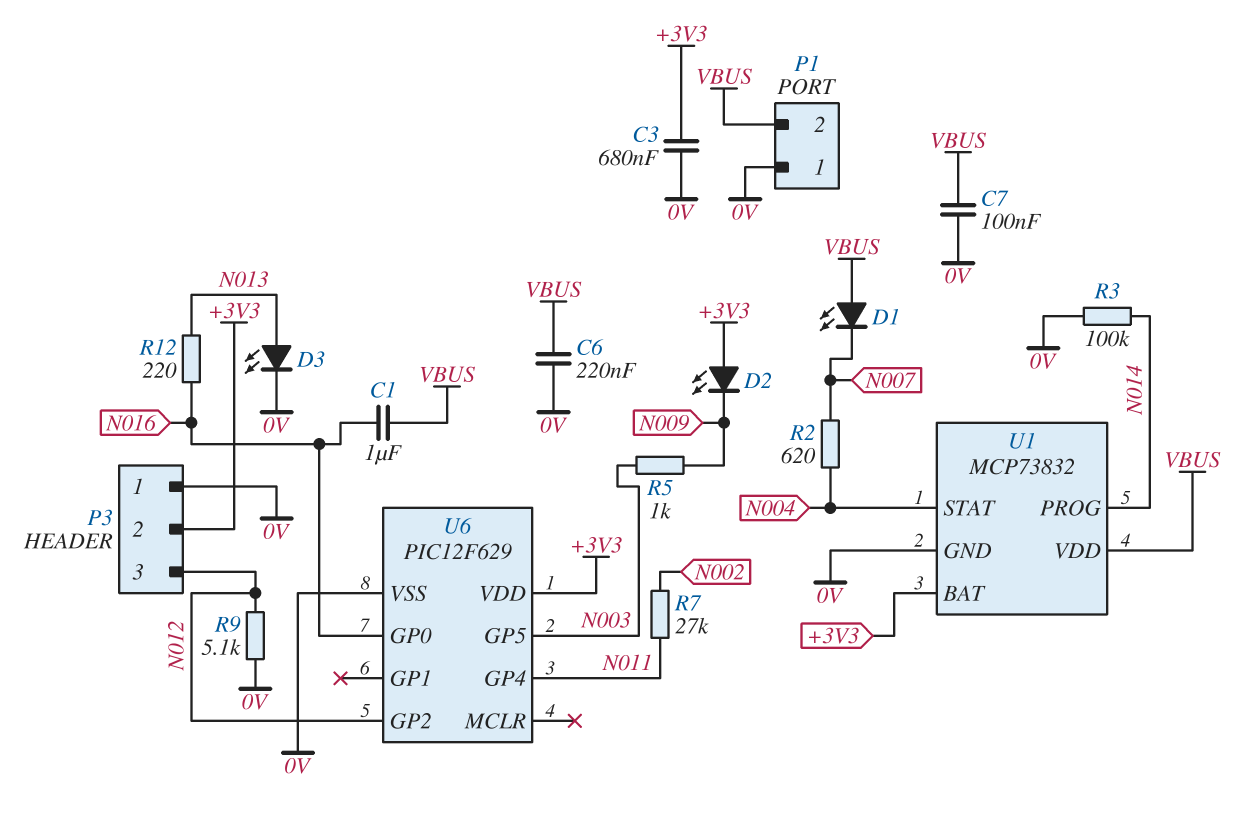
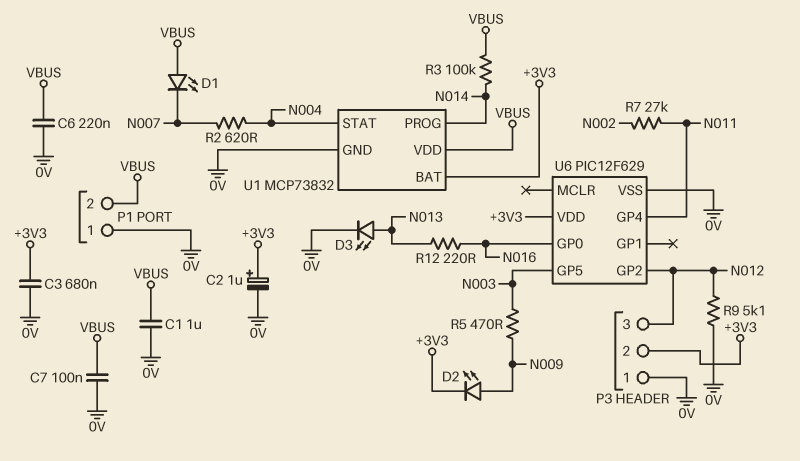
C1: 1uF (N016, VBUS) -> 1uF (0V, VBUS)
C2: none -> 1uF (plus +3V3, minus 0V)
D2: LED (A +3V3, K N009) -> LED (A N009, K +3V3)
R3: 100k (0V, N014) -> 100k (N014, VBUS)
R5: 1k (N003, N009) -> 470 (N003, N009)

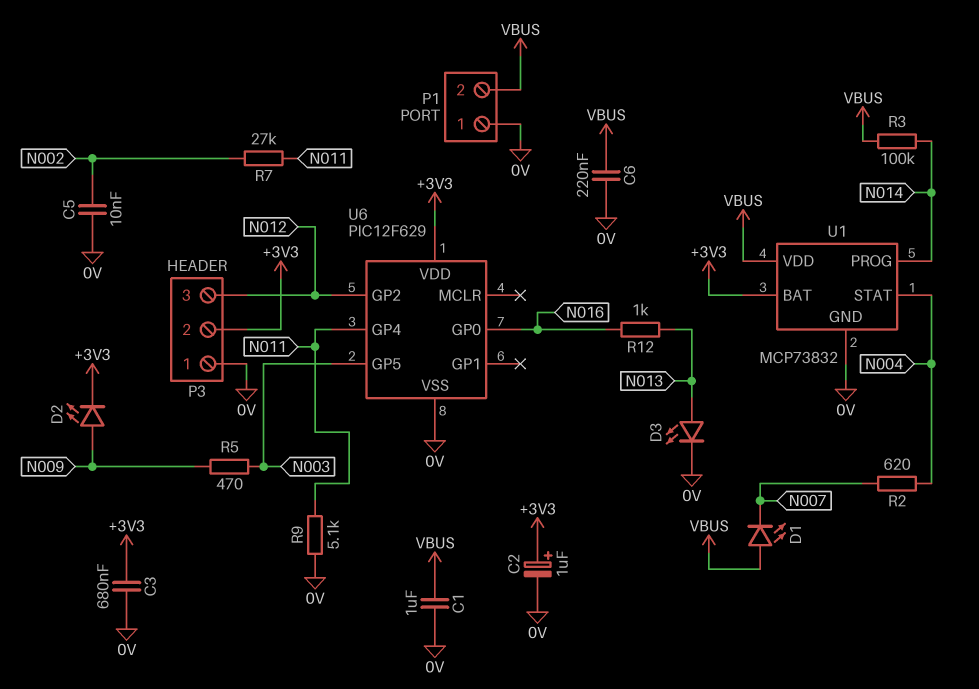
C5: none -> 10nF (0V, N002)
C7: 100nF (0V, VBUS) -> none
R9: 5.1k (0V, N012) -> 5.1k (0V, N011)
R12: 220 (N013, N016) -> 1k (N013, N016)

